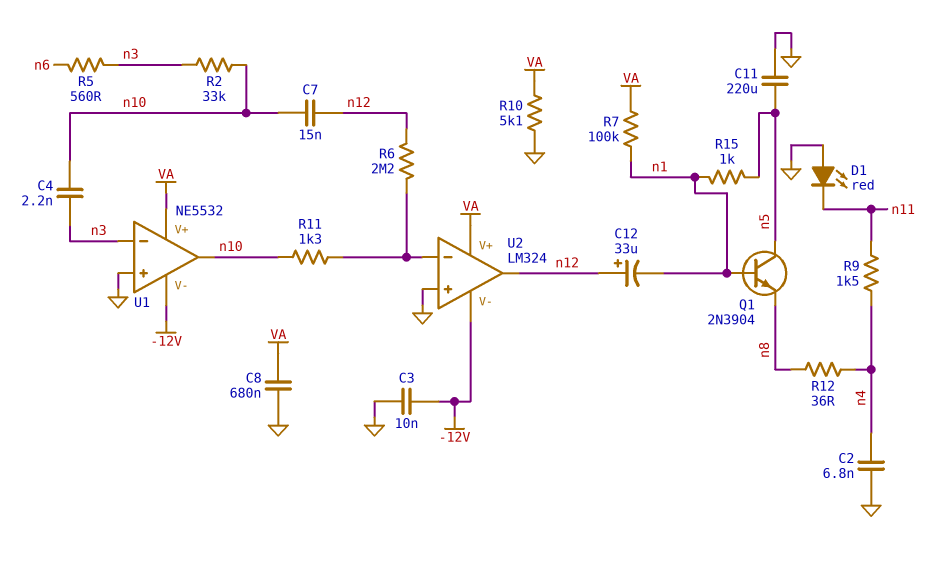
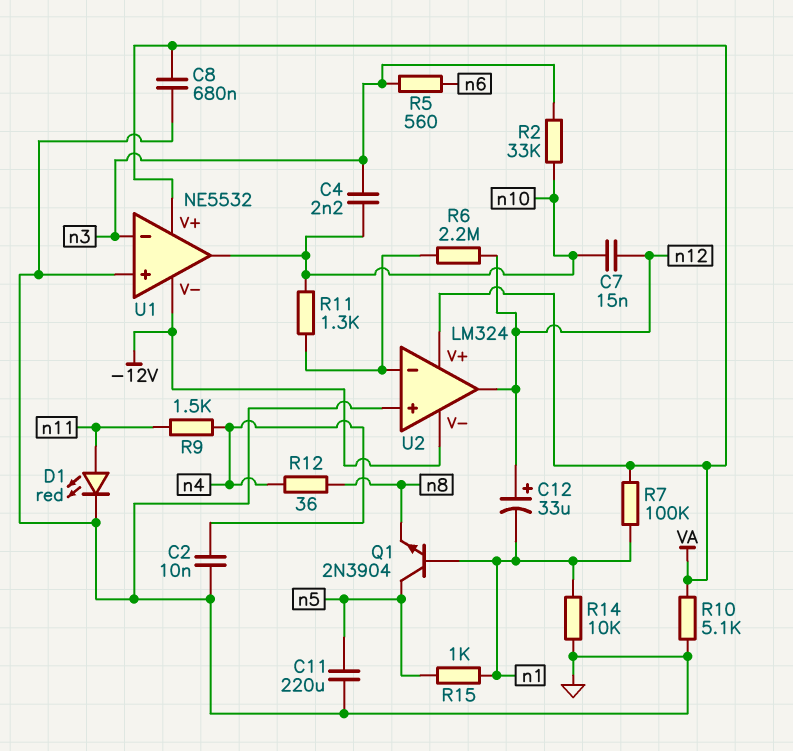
C2: 6.8nF (GND, n4) -> 10nF (GND, n4)
C3: 10nF (-12V, GND) -> none
D1: LED red (A GND, K n11) -> LED red (A n11, K GND)
R14: none -> 10k (GND, n1)

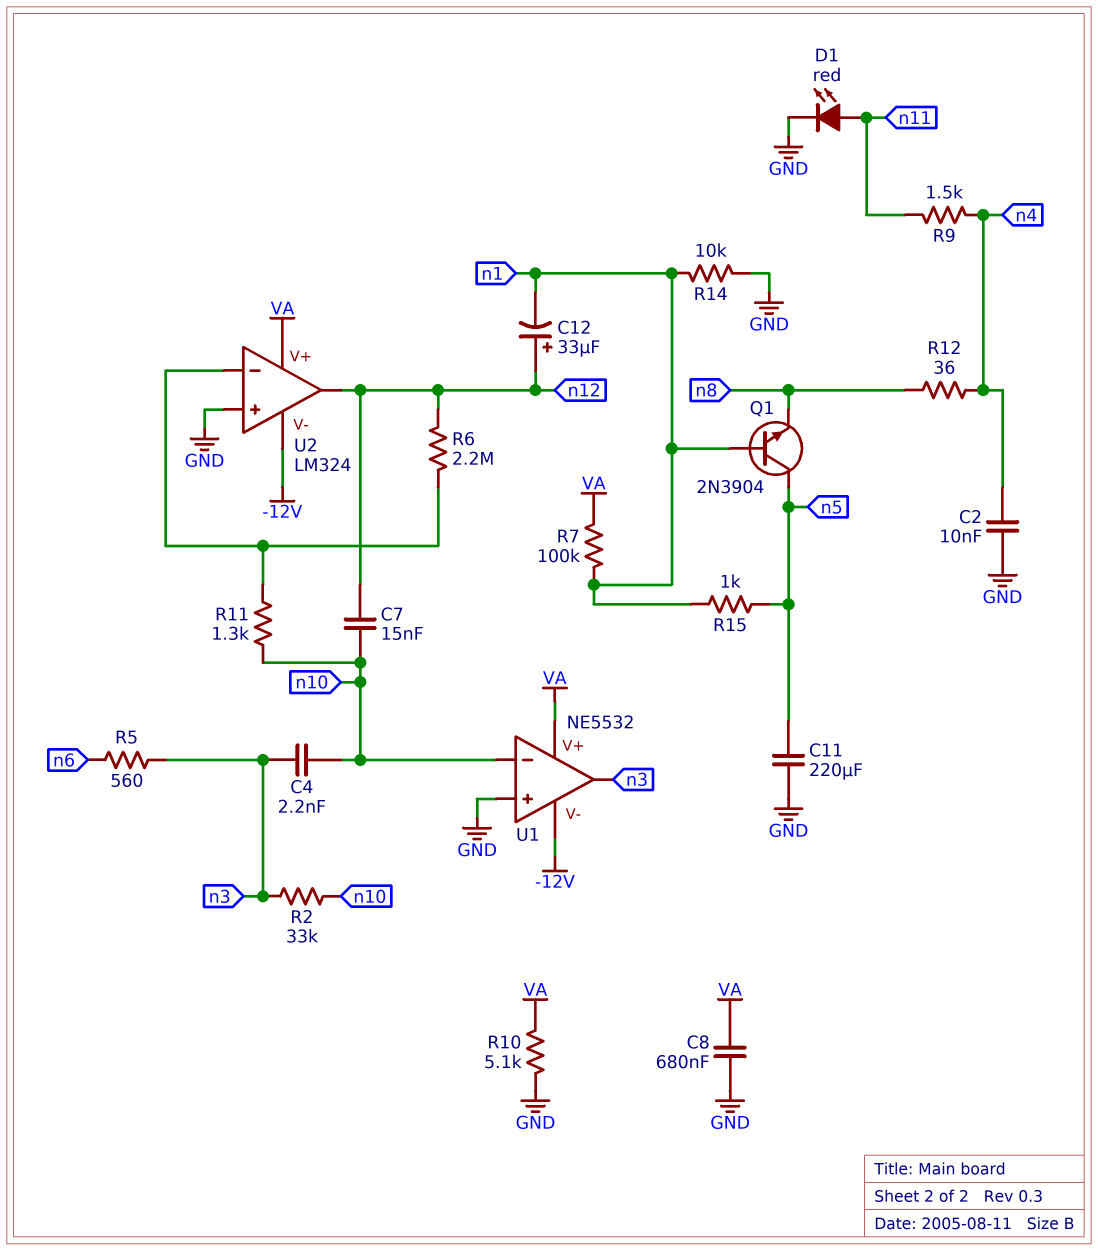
U1 pin in-: n3 -> n10
U1 pin out: n10 -> n3

